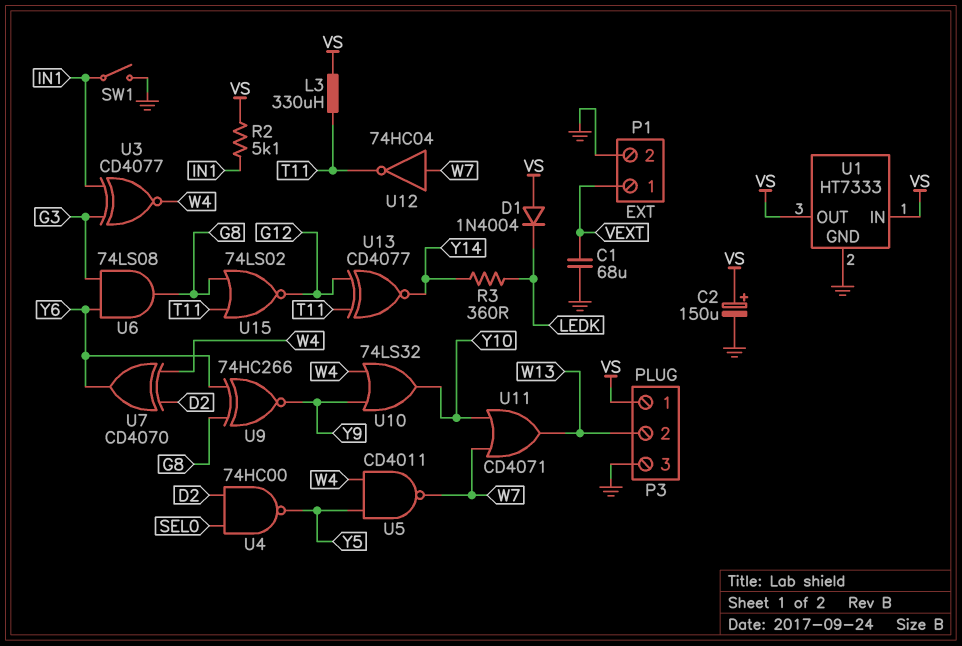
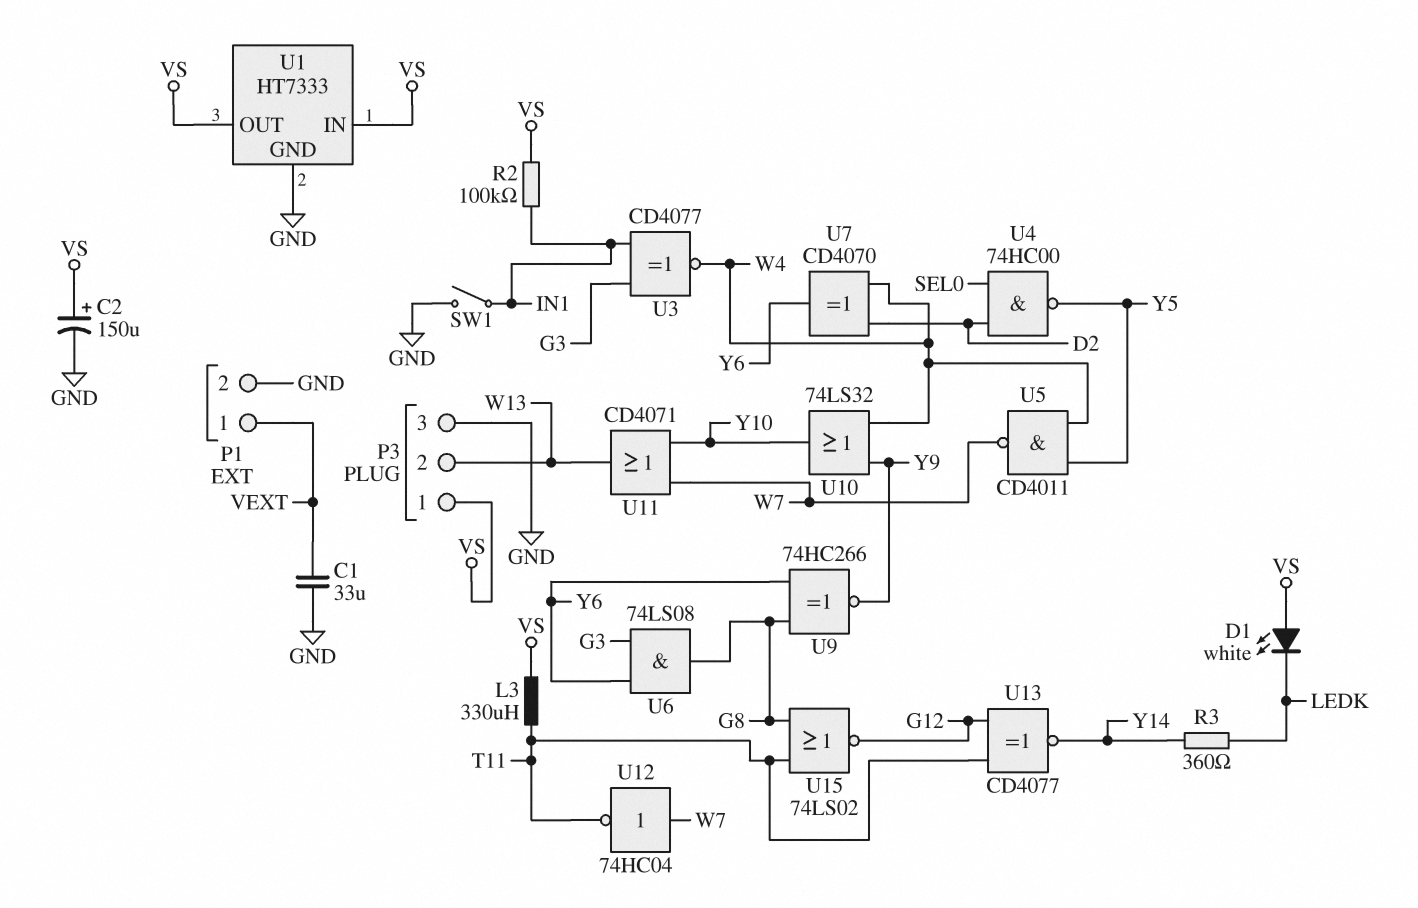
C1: 68uF (GND, VEXT) -> 33uF (GND, VEXT)
D1: diode 1N4004 (A VS, K LEDK) -> LED white (A VS, K LEDK)
R2: 5.1k (IN1, VS) -> 100k (IN1, VS)

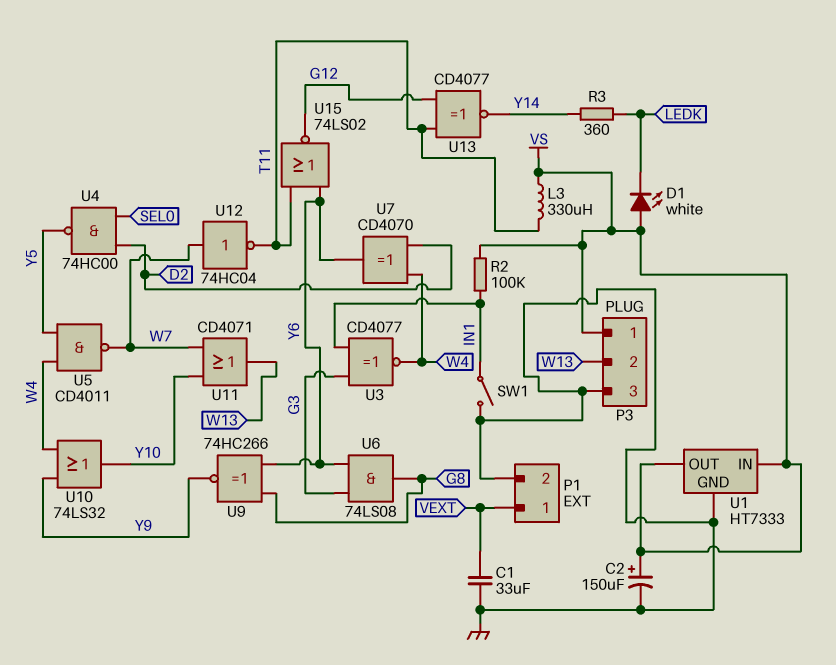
U15: NOR 74LS02 (in G8, in T11, out G12) -> NOR 74LS02 (in T11, in Y6, out G12)

